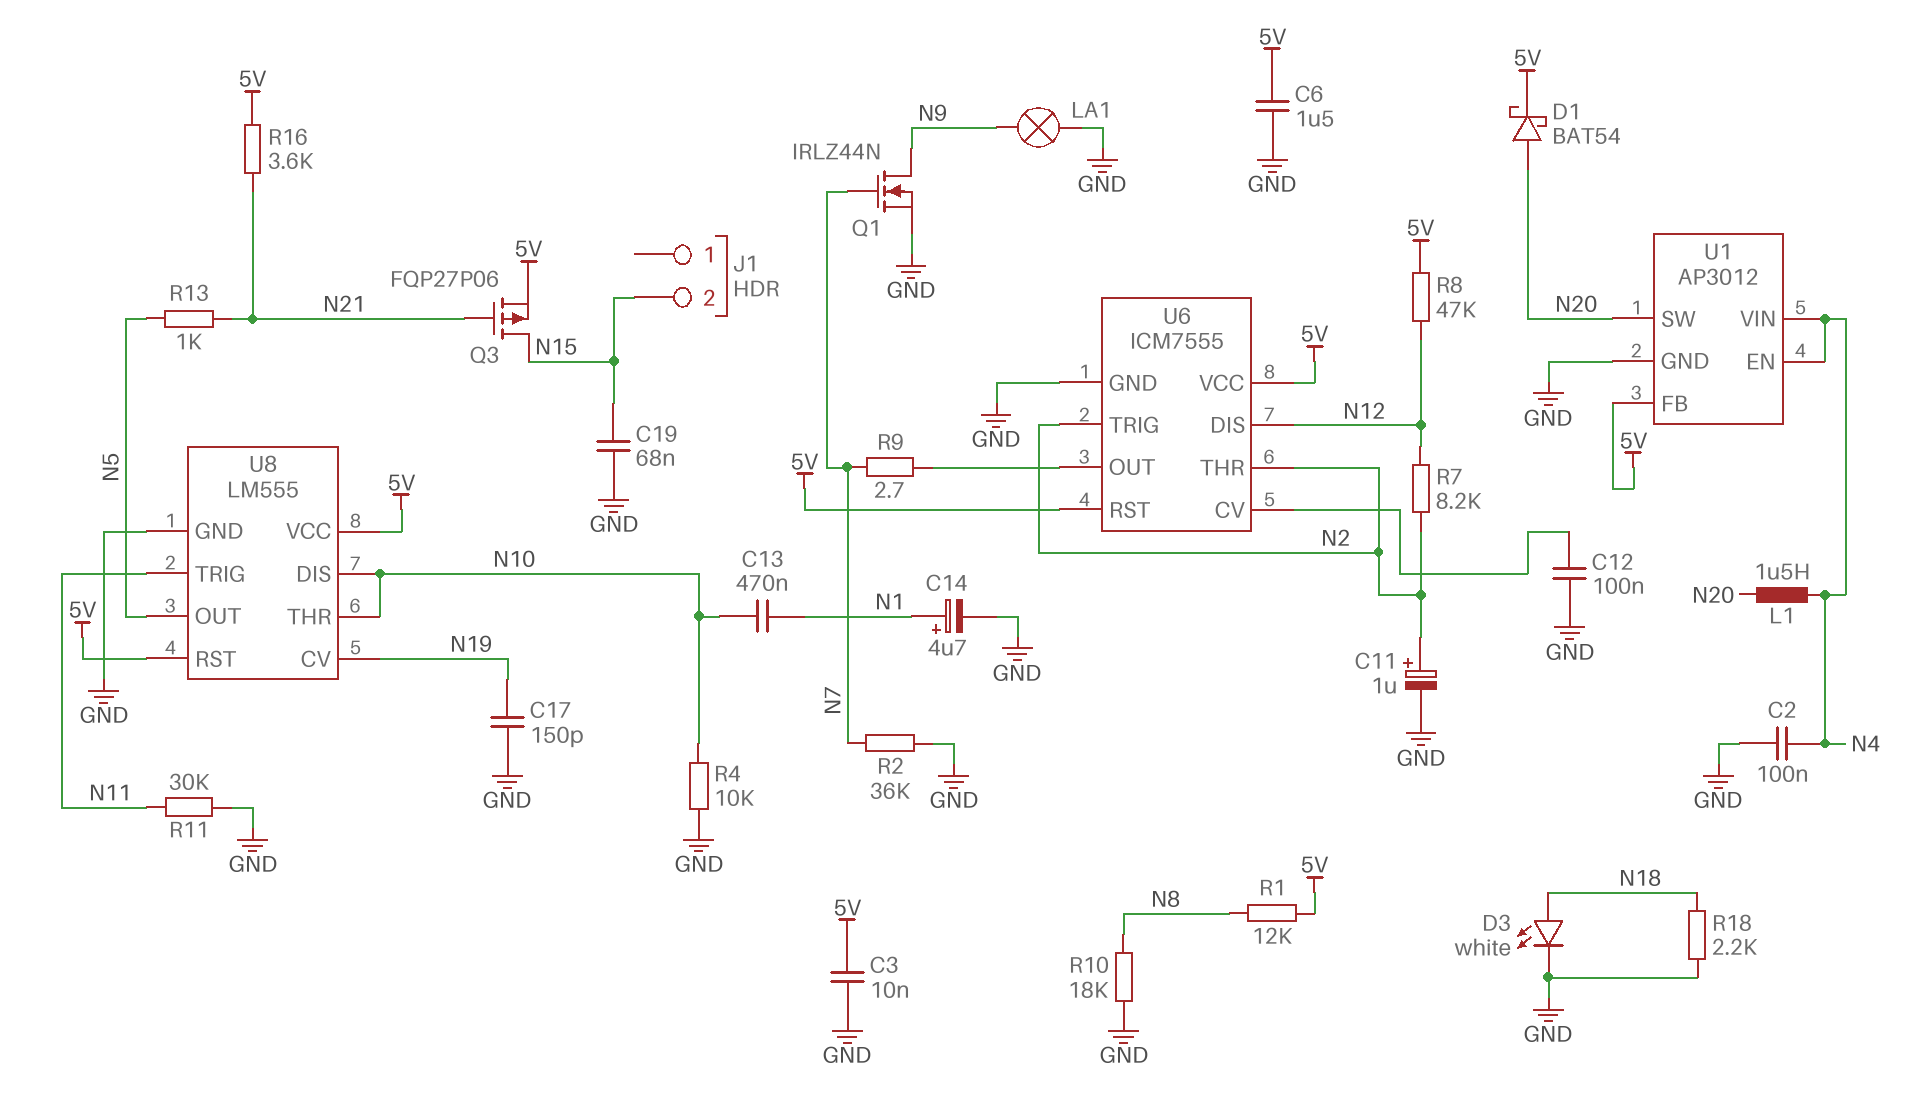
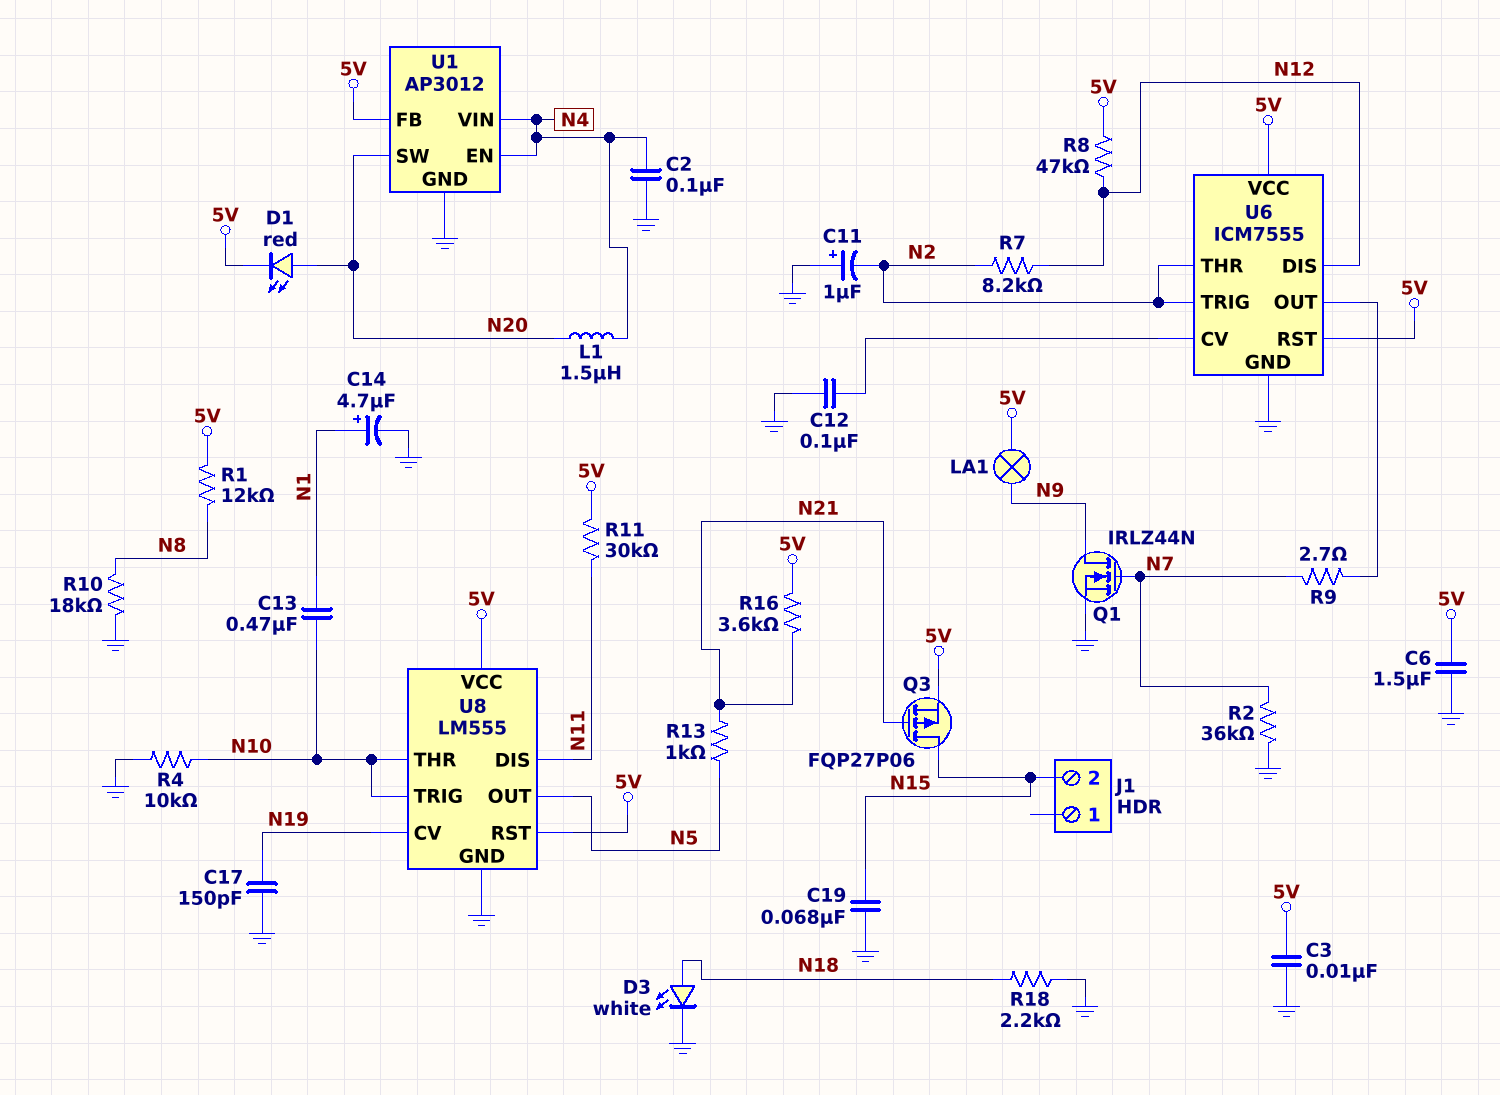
C11: 1uF (plus N2, minus GND) -> 1uF (plus GND, minus N2)
D1: schottky BAT54 (A N20, K 5V) -> LED red (A N20, K 5V)
LA1: lamp (GND, N9) -> lamp (5V, N9)
R11: 30k (GND, N11) -> 30k (5V, N11)
U8 pin DIS: N10 -> N11
U8 pin TRIG: N11 -> N10

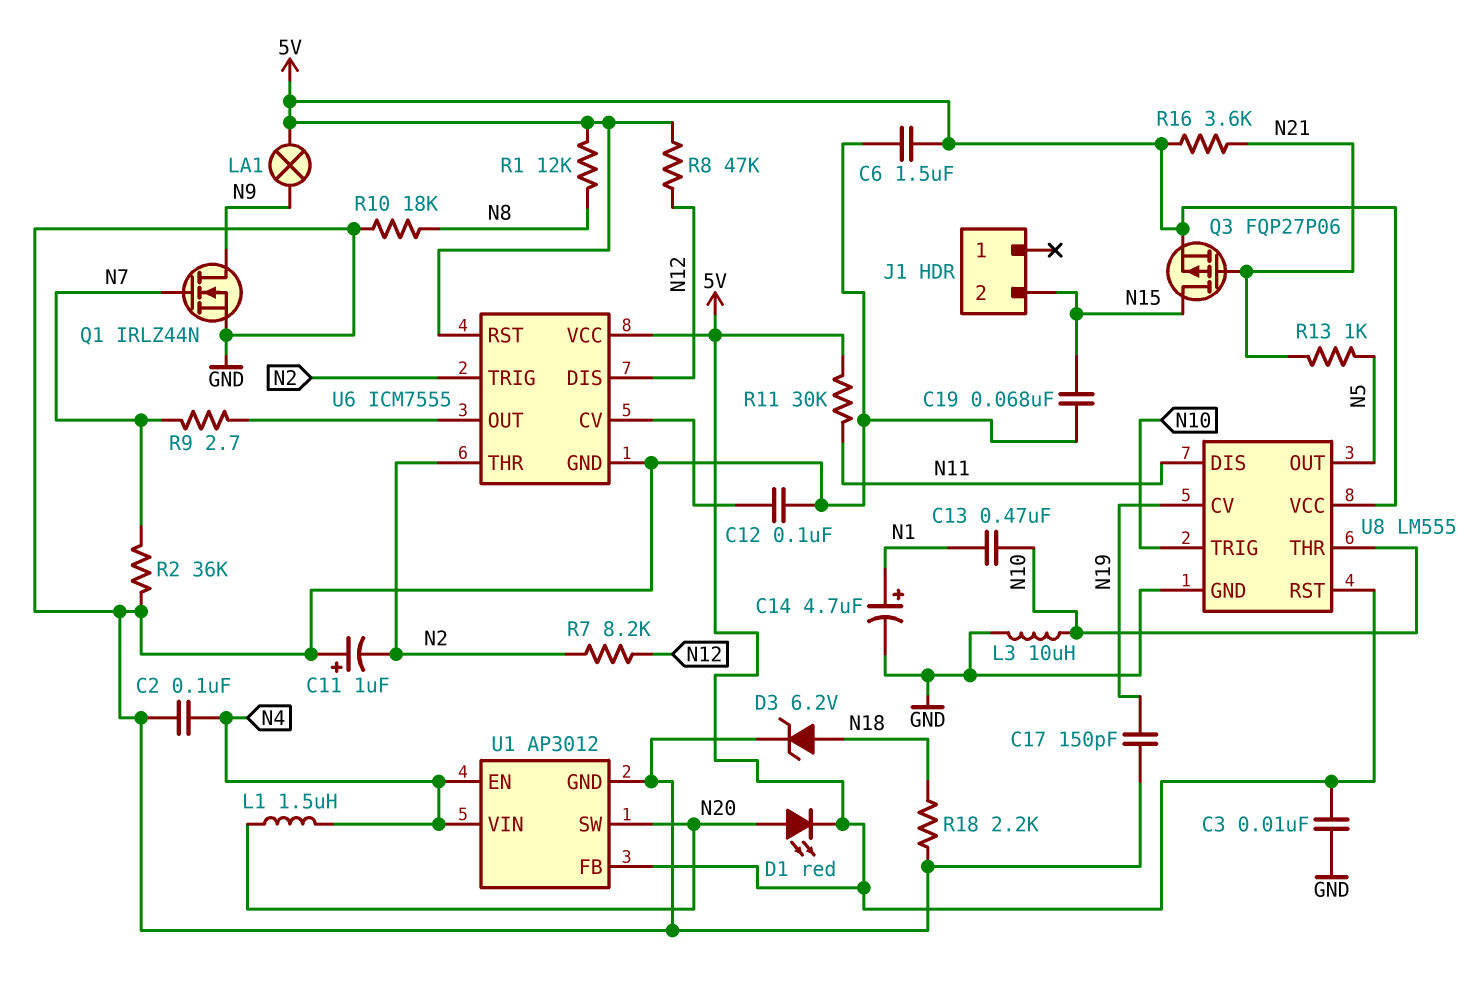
D3: LED white (A N18, K GND) -> zener 6.2V (A N18, K GND)
L3: none -> 10uH (GND, N10)
R4: 10k (GND, N10) -> none

